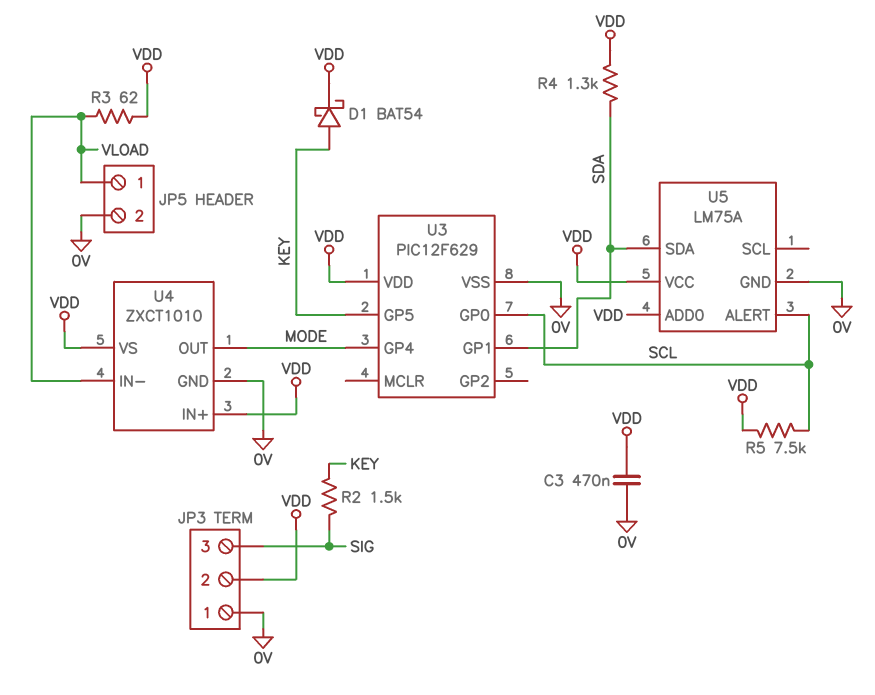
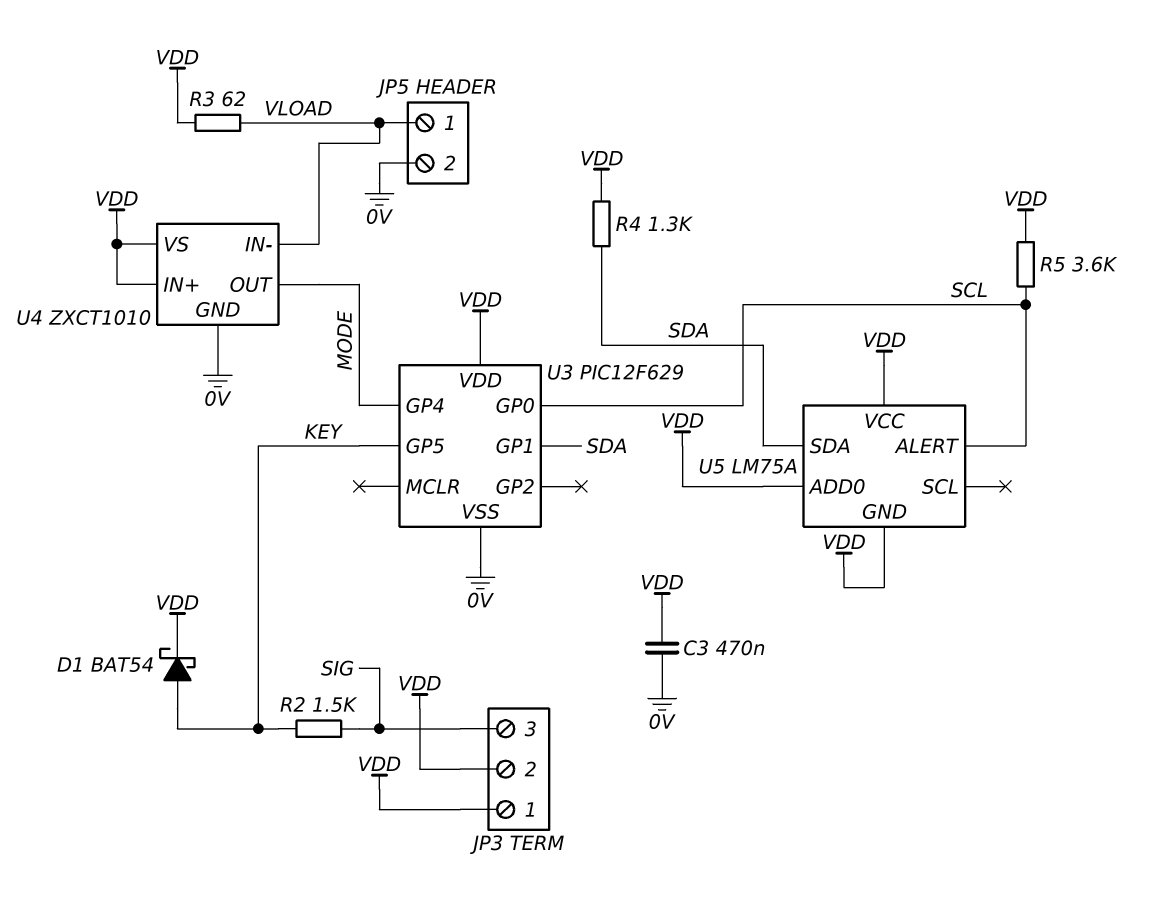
JP3 pin 1: 0V -> VDD
R5: 7.5k (SCL, VDD) -> 3.6k (SCL, VDD)
U5 pin GND: 0V -> VDD

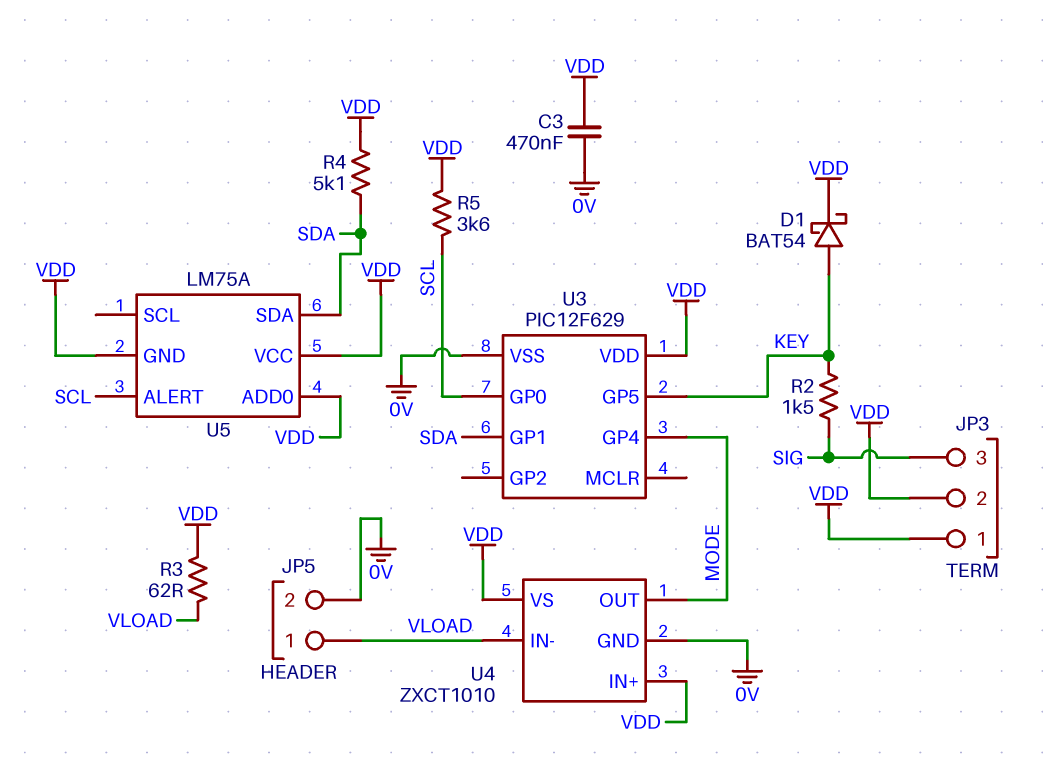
R4: 1.3k (SDA, VDD) -> 5.1k (SDA, VDD)

